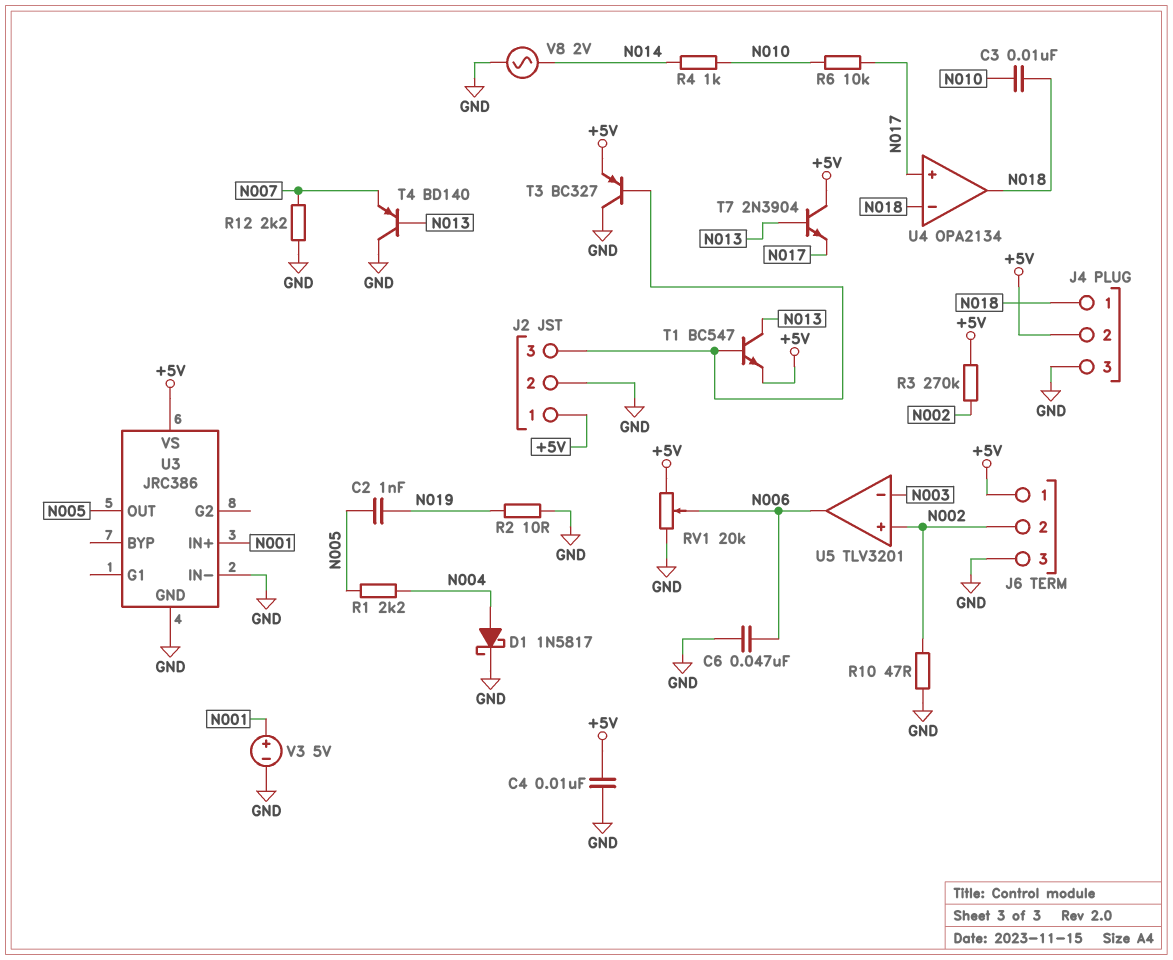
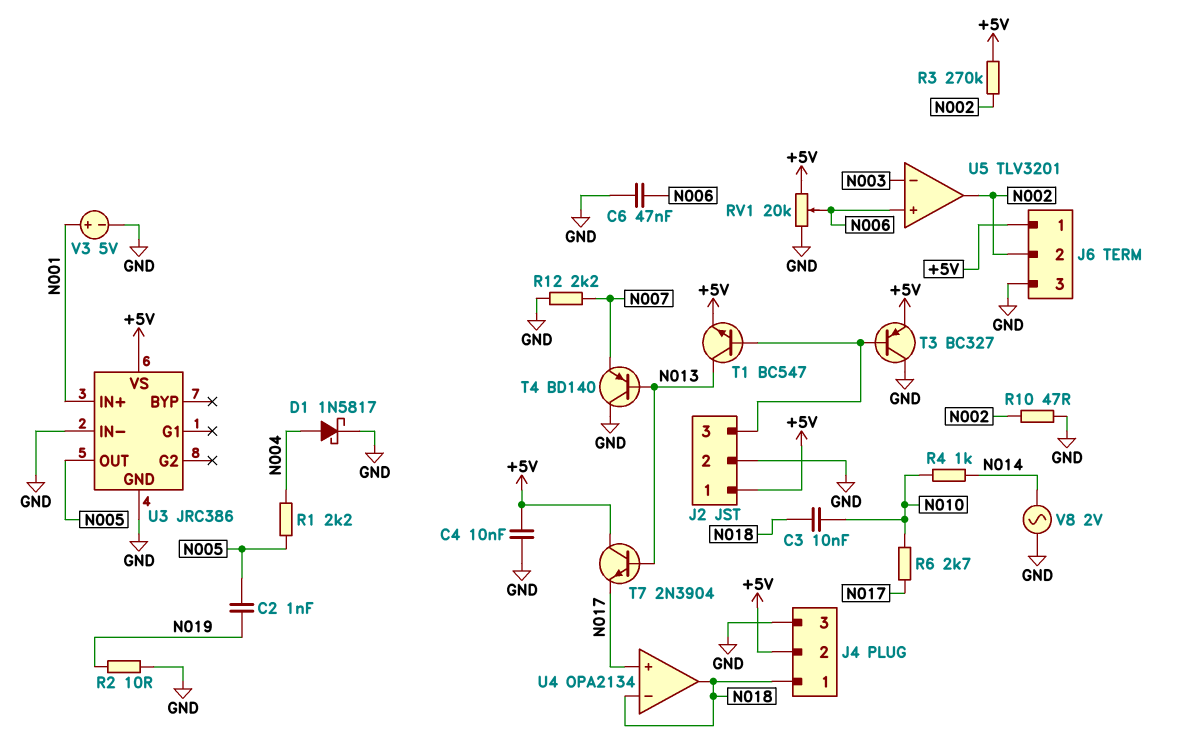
R6: 10k (N010, N017) -> 2.7k (N010, N017)
U5 pin in+: N002 -> N006
U5 pin out: N006 -> N002

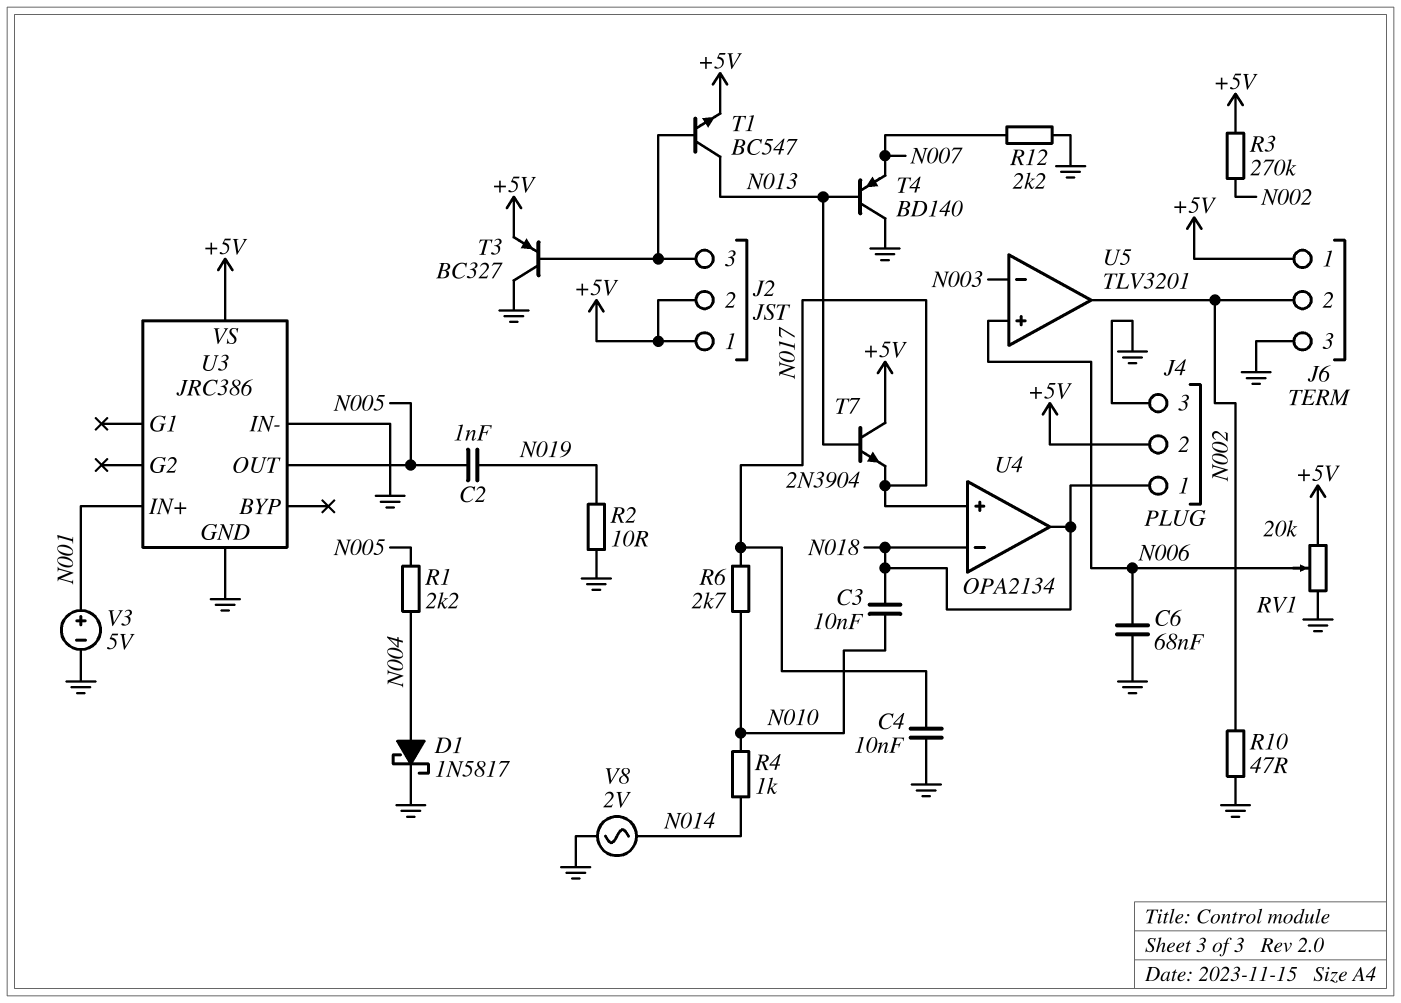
C4: 10nF (+5V, GND) -> 10nF (GND, N017)
C6: 47nF (GND, N006) -> 68nF (GND, N006)
J2 pin 2: GND -> +5V

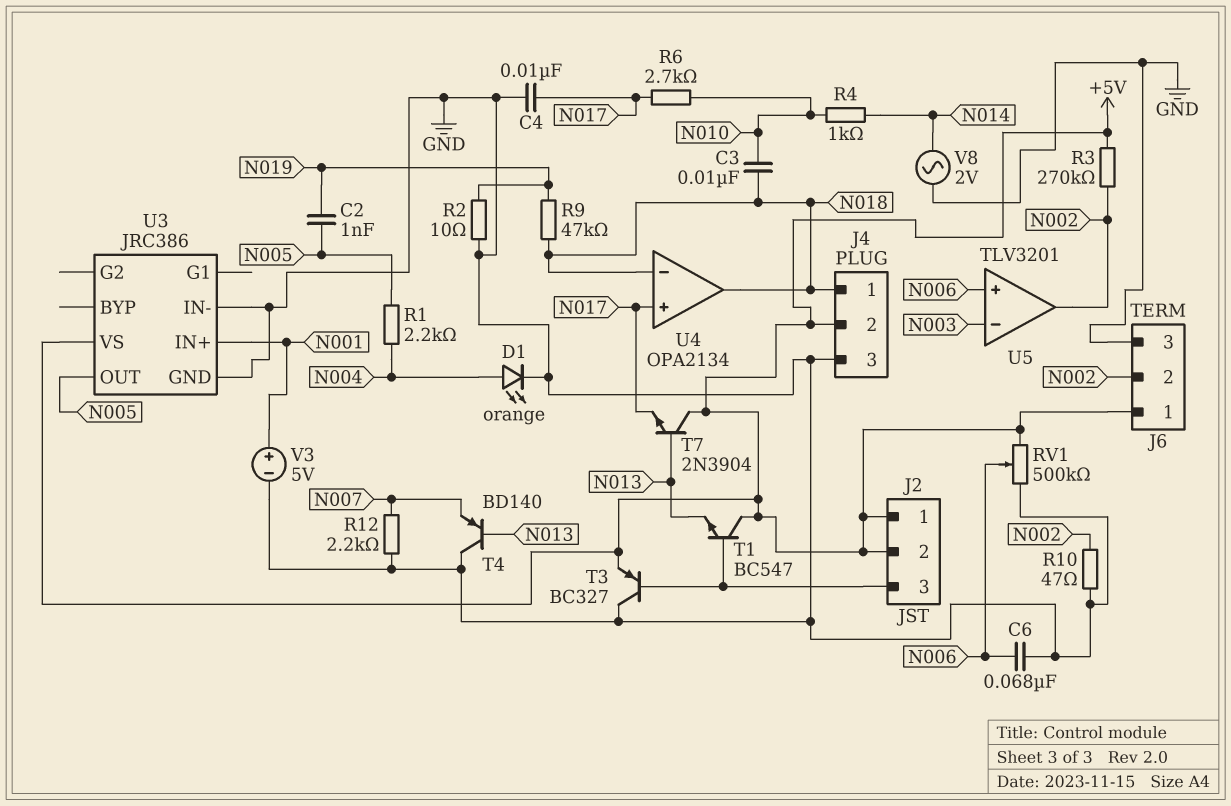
D1: schottky 1N5817 (A N004, K GND) -> LED orange (A N004, K GND)
R9: none -> 47k (N018, N019)
RV1: 20k (+5V, GND, wiper N006) -> 500k (+5V, GND, wiper N006)
T1: NPN BC547 (B J2/3, C N013, E +5V) -> NPN BC547 (B J2/3, C +5V, E N013)

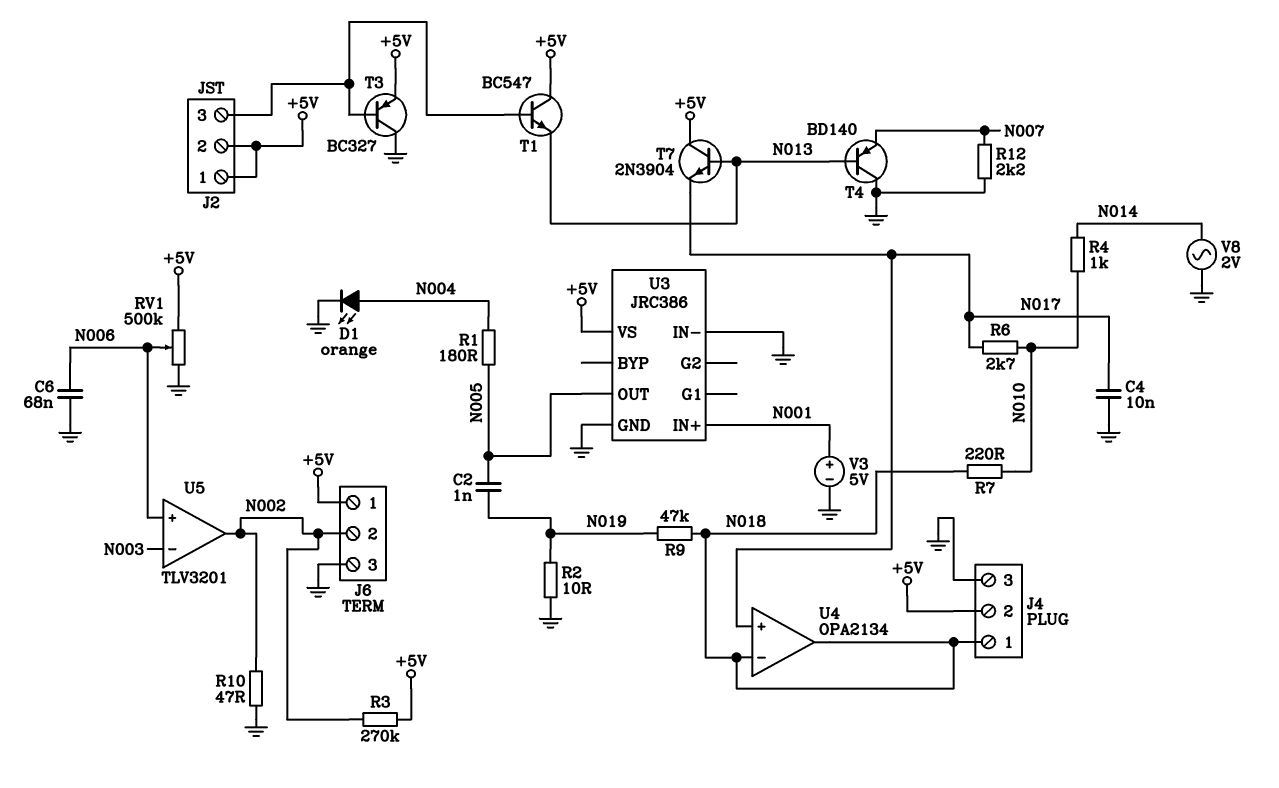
C3: 10nF (N010, N018) -> none
R1: 2.2k (N004, N005) -> 180 (N004, N005)
R7: none -> 220 (N010, N018)

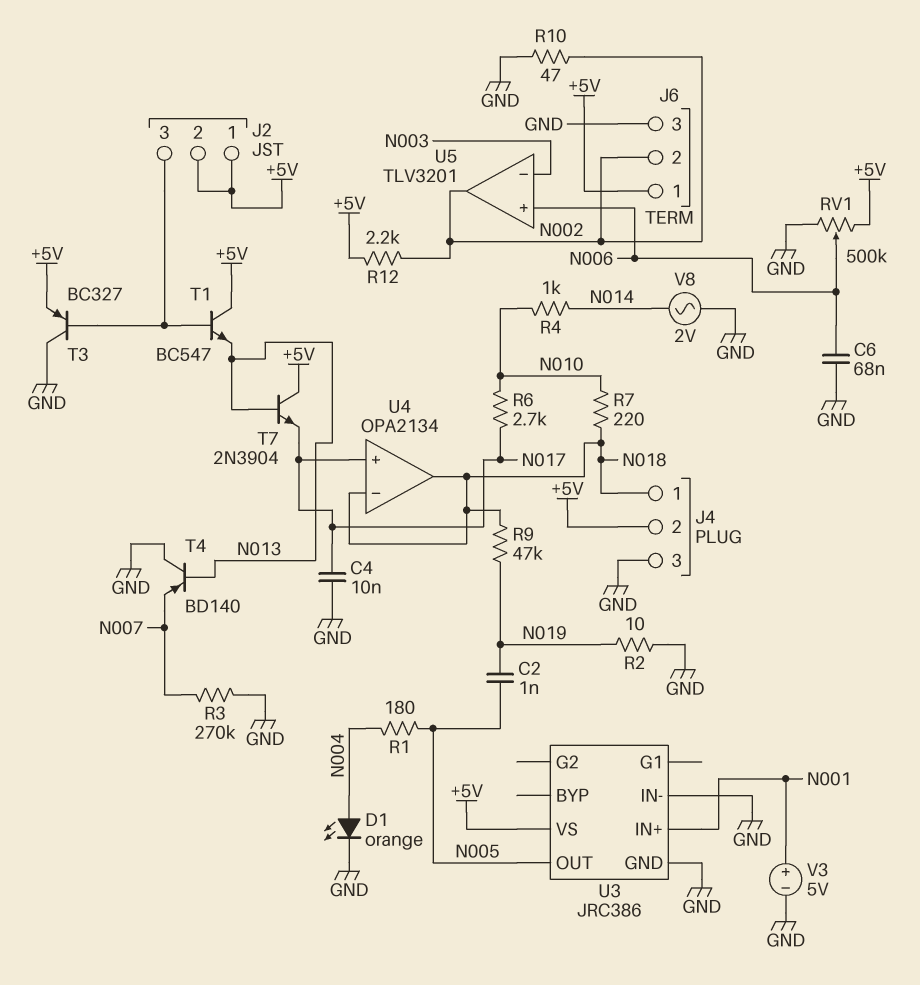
R3: 270k (+5V, N002) -> 270k (GND, N007)
R12: 2.2k (GND, N007) -> 2.2k (+5V, N002)

